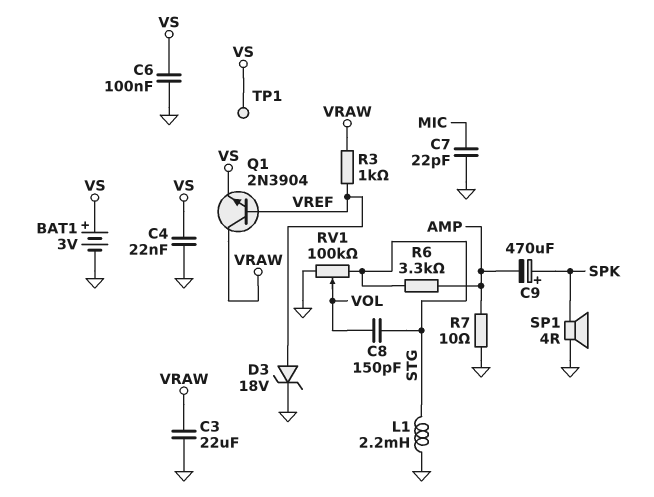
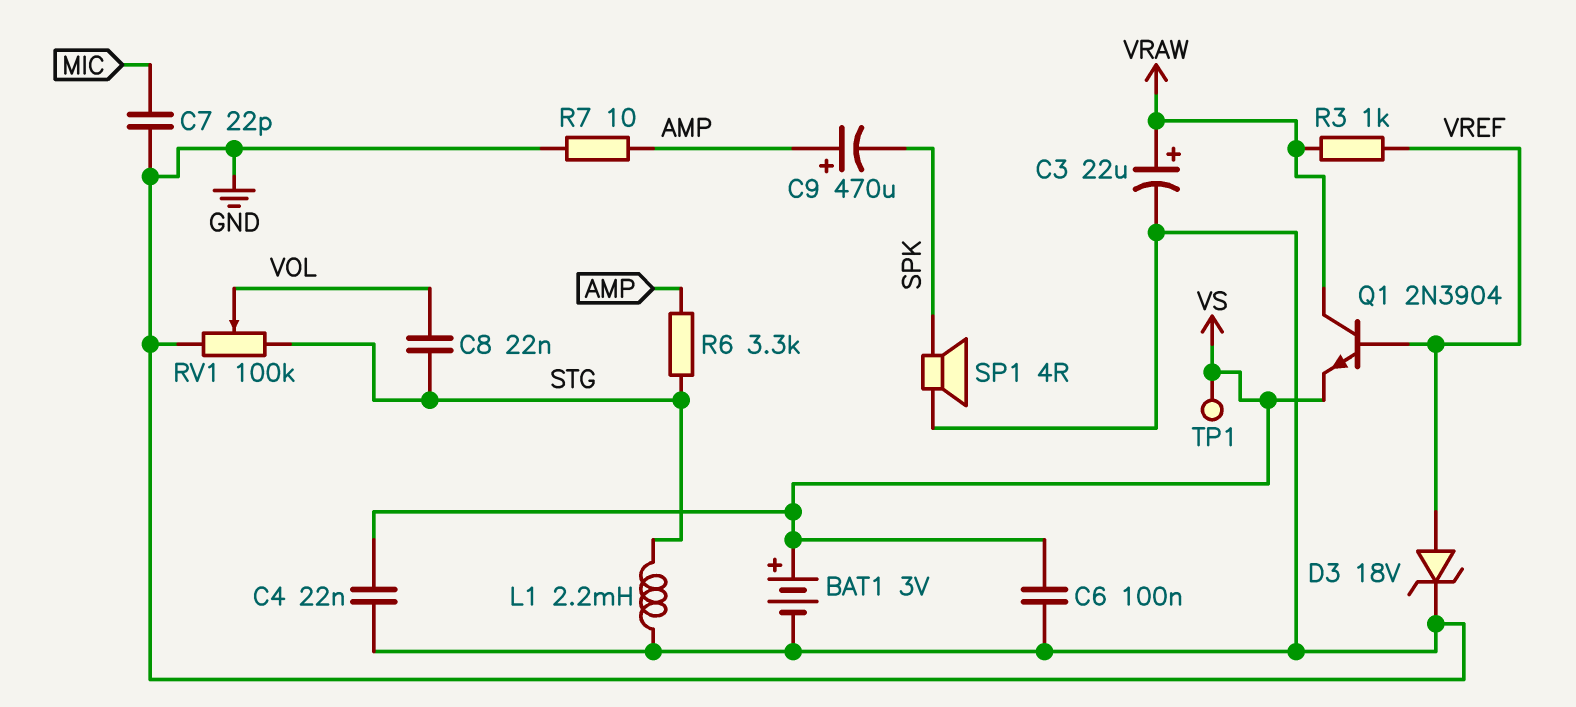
C3: 22uF (GND, VRAW) -> 22uF (plus VRAW, minus GND)
C8: 150pF (STG, VOL) -> 22nF (STG, VOL)
C9: 470uF (plus SPK, minus AMP) -> 470uF (plus AMP, minus SPK)

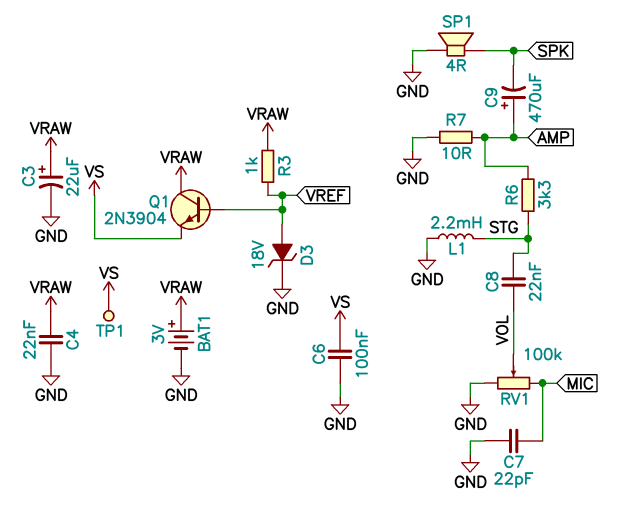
BAT1: 3V (plus VS, minus GND) -> 3V (plus VRAW, minus GND)
C4: 22nF (GND, VS) -> 22nF (GND, VRAW)
RV1: 100k (GND, STG, wiper VOL) -> 100k (GND, MIC, wiper VOL)

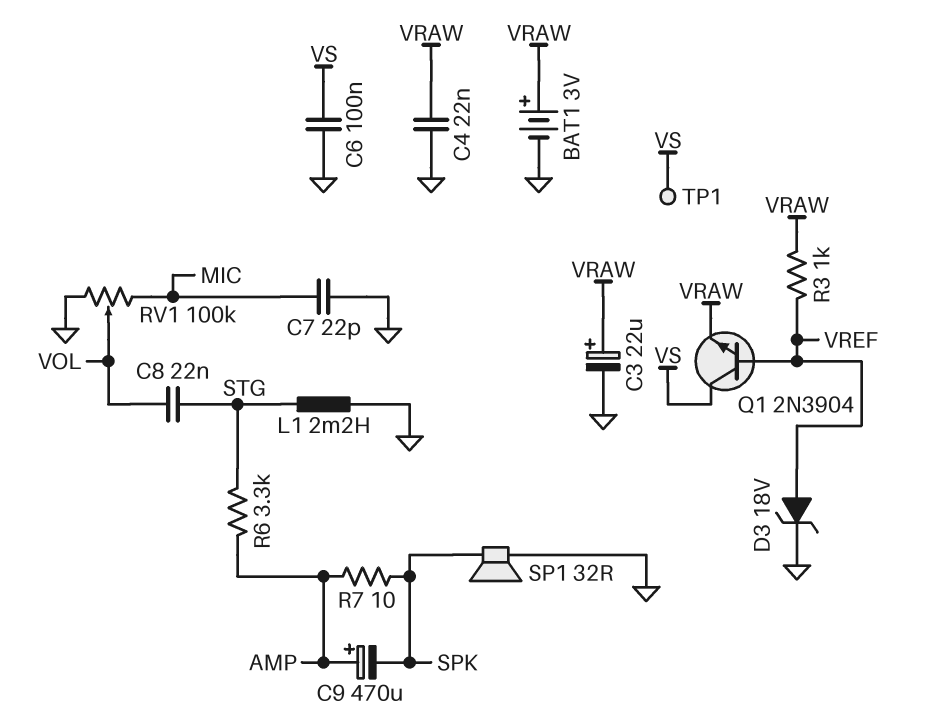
Q1: NPN 2N3904 (B VREF, C VRAW, E VS) -> NPN 2N3904 (B VREF, C VS, E VRAW)
R7: 10 (AMP, GND) -> 10 (AMP, SPK)
SP1: speaker 4R (GND, SPK) -> speaker 32R (GND, SPK)

